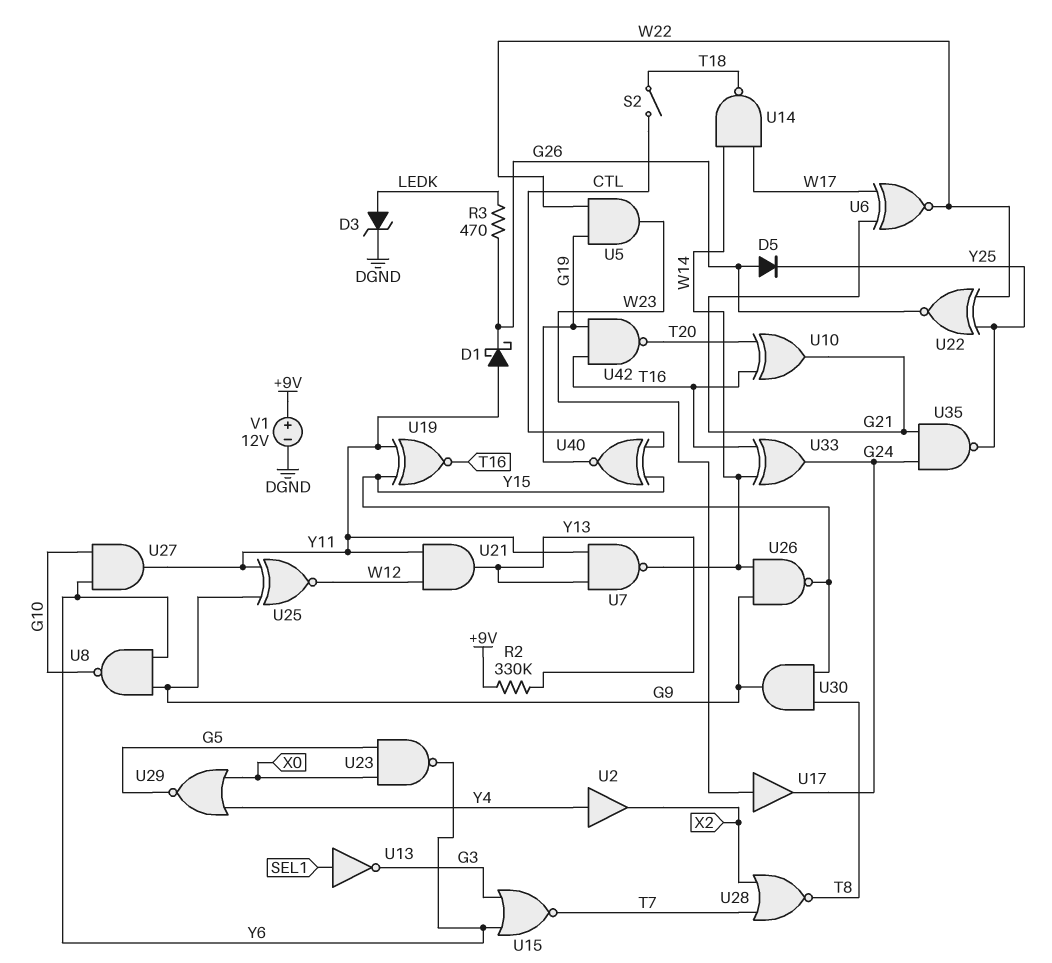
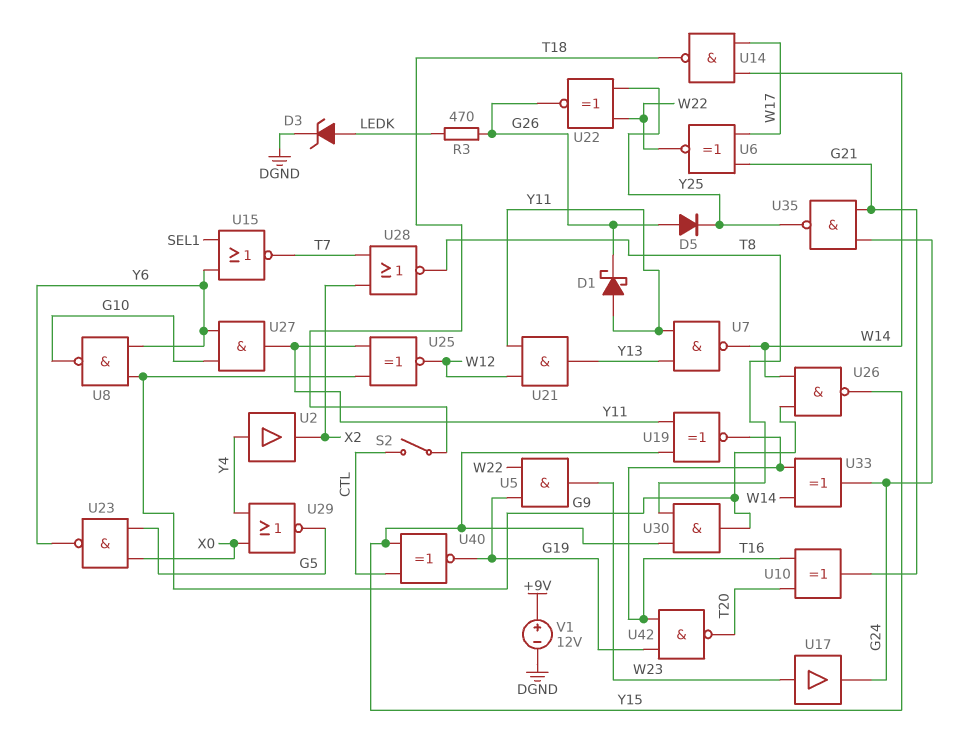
R2: 330k (+9V, Y13) -> none
U13: NOT (in SEL1, out G3) -> none
U15: NOR (in G3, in Y6, out T7) -> NOR (in SEL1, in Y6, out T7)

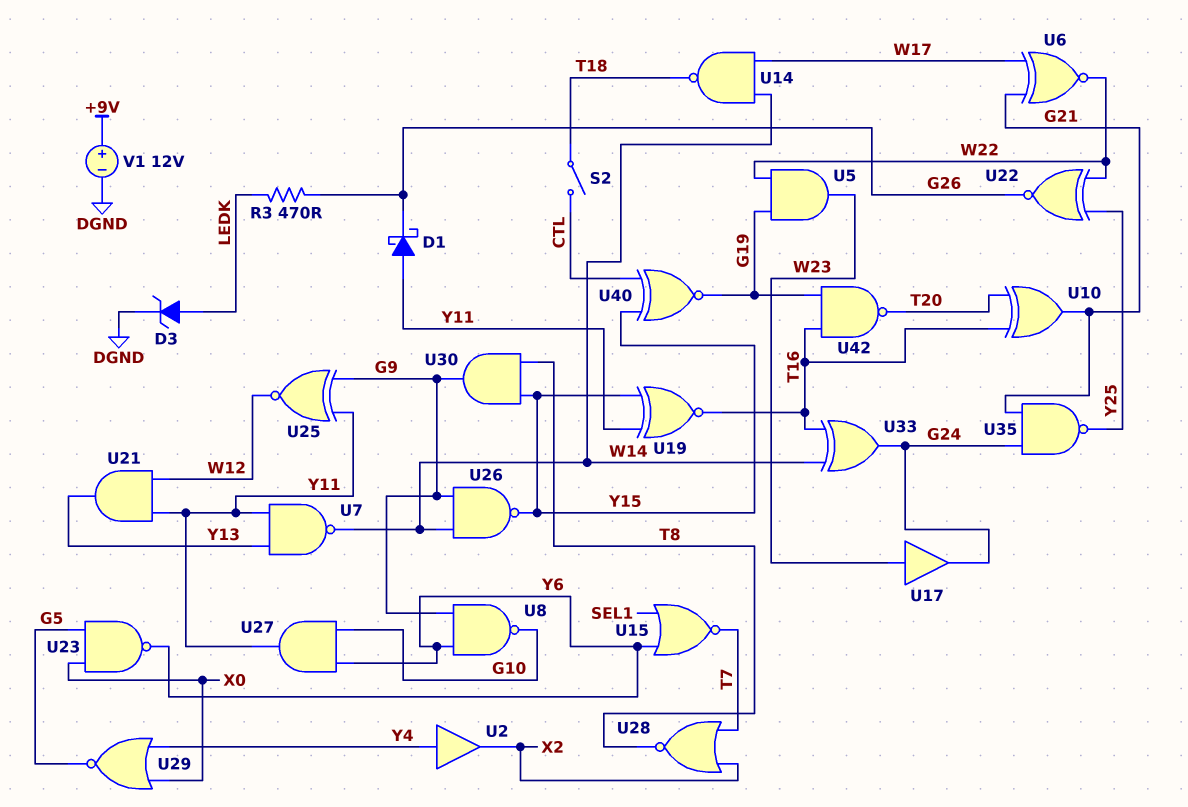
D5: diode (A G26, K Y25) -> none

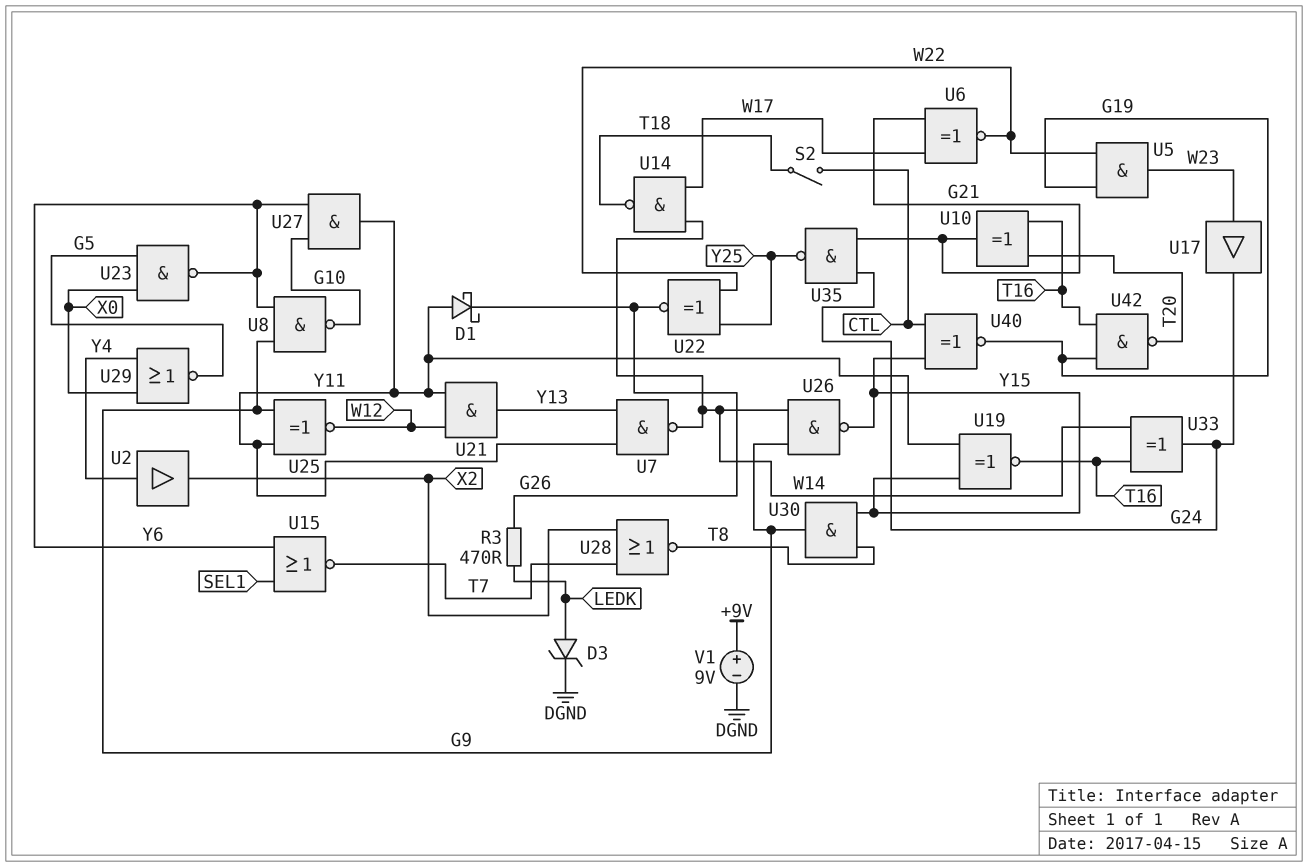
V1: 12V (plus +9V, minus DGND) -> 9V (plus +9V, minus DGND)

